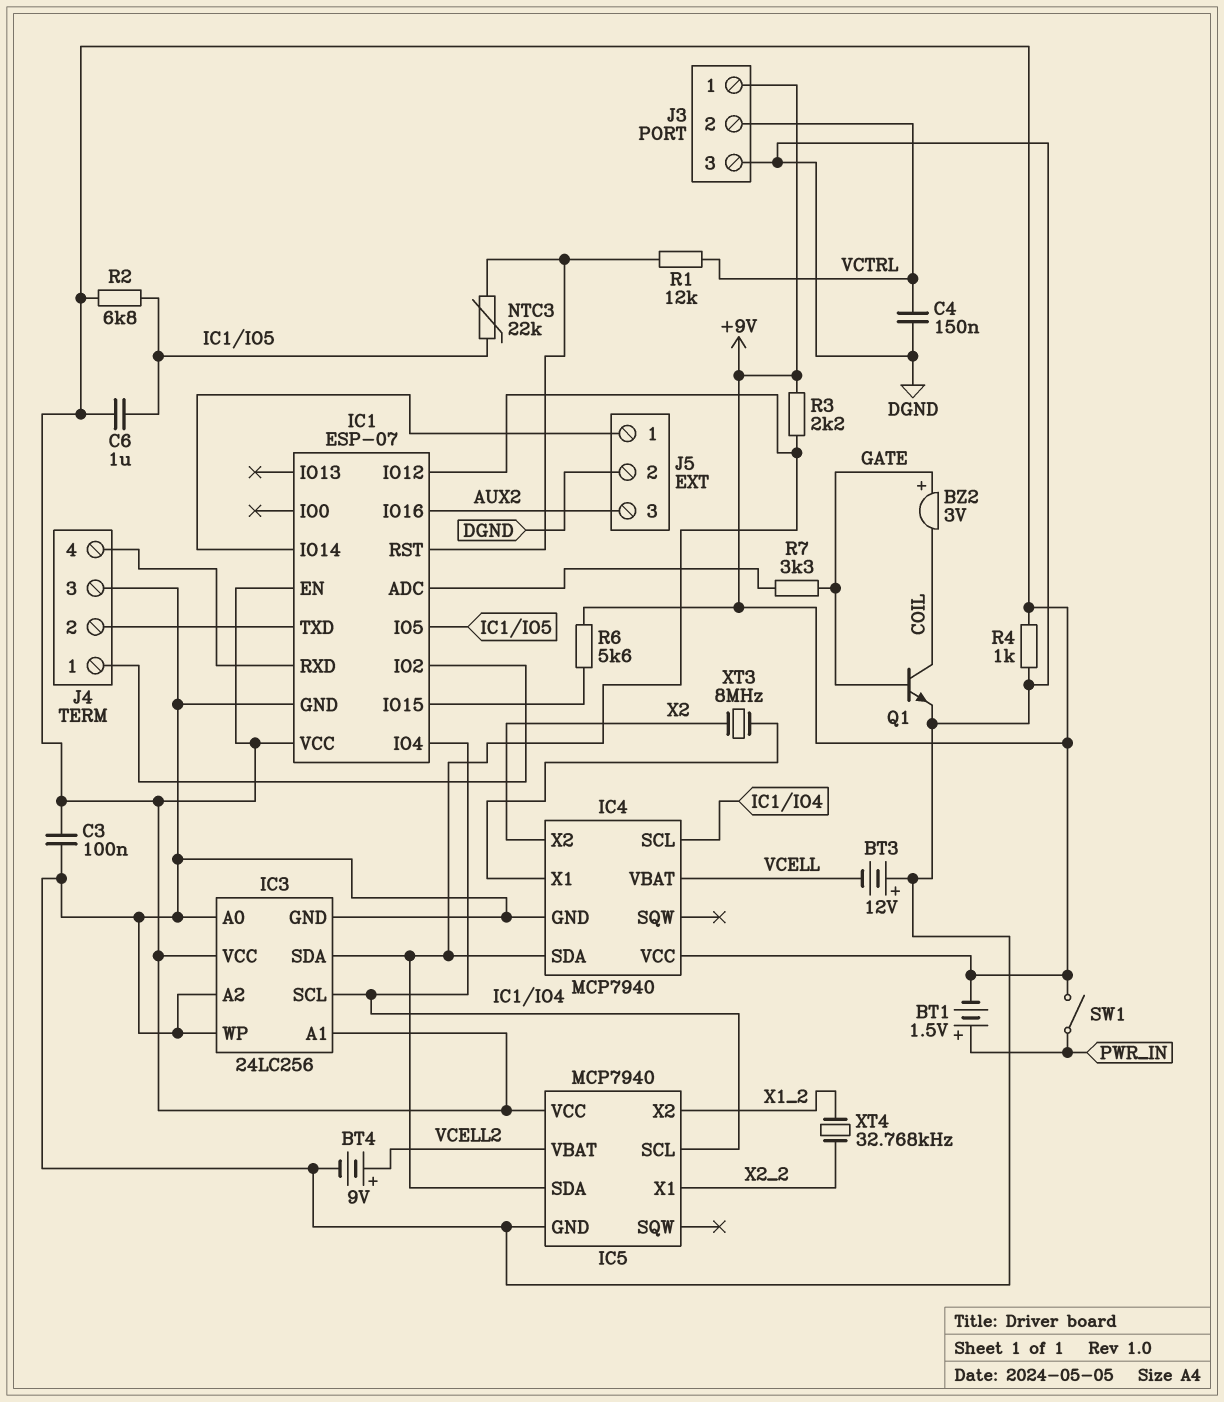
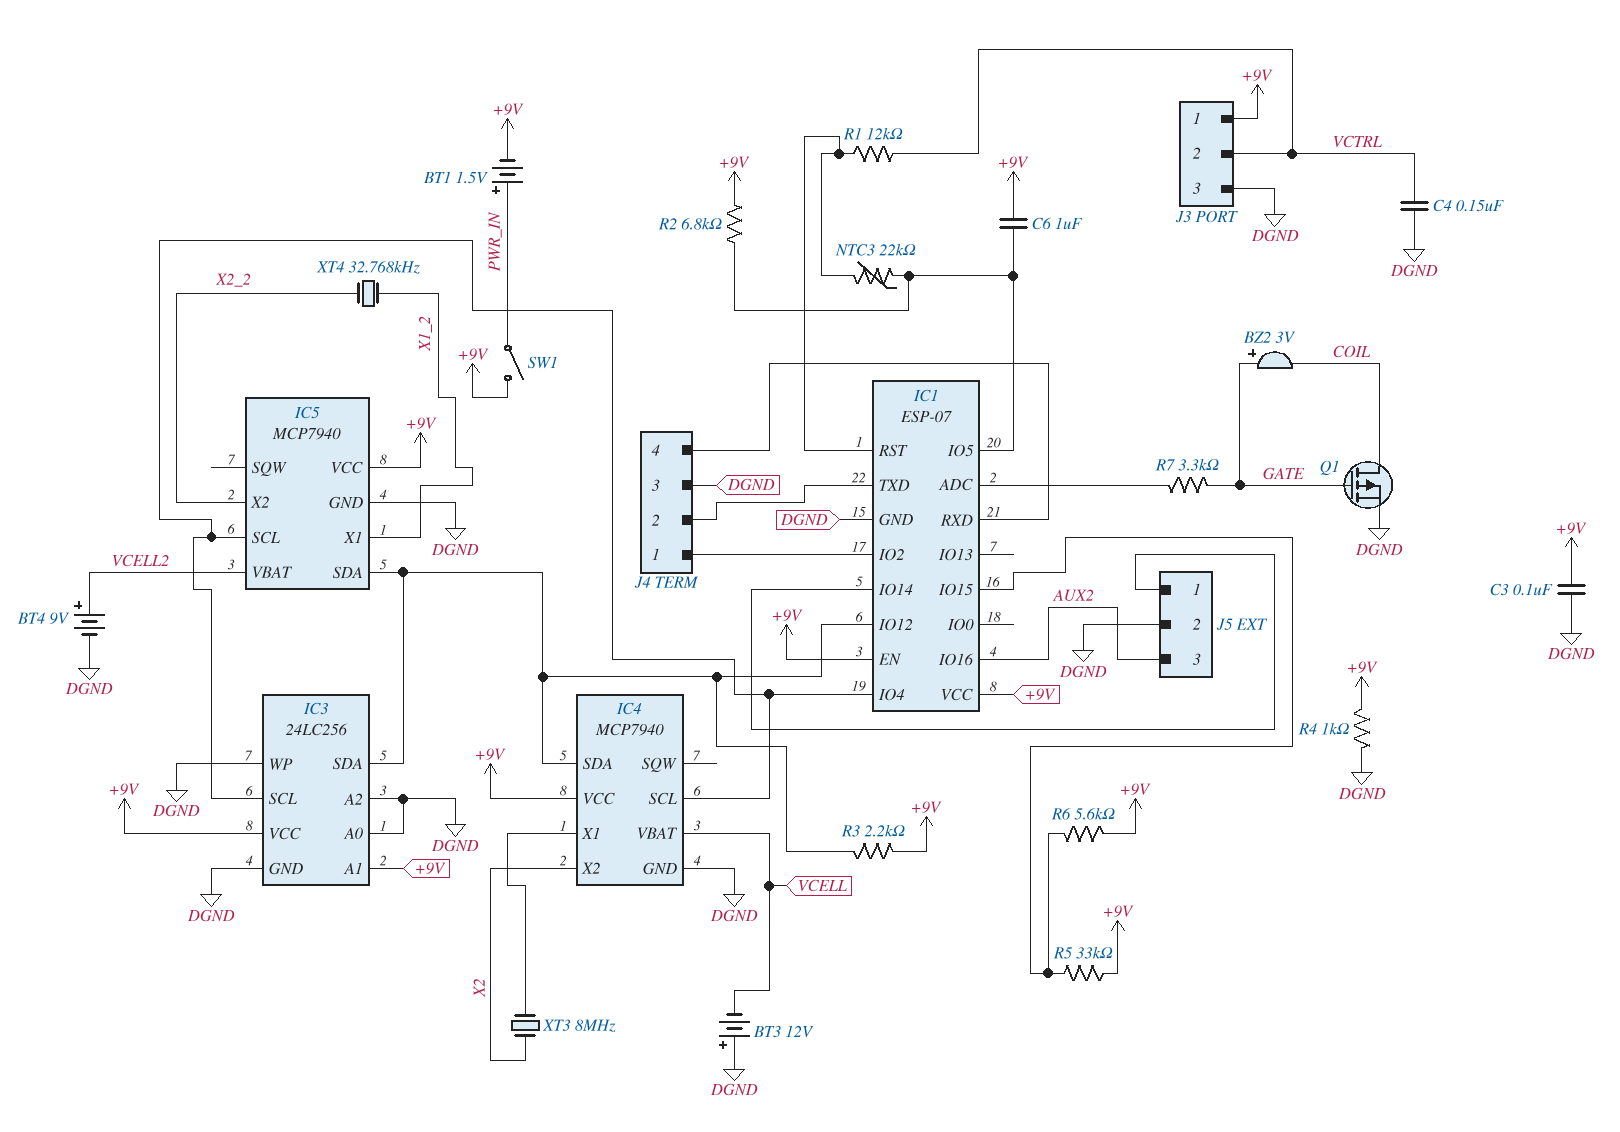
IC5 pin X1: X2_2 -> X1_2
IC5 pin X2: X1_2 -> X2_2
Q1: NPN (B GATE, C COIL, E DGND) -> PMOS (G GATE, D COIL, S DGND)
R5: none -> 33k (+9V, IC1/IO15)

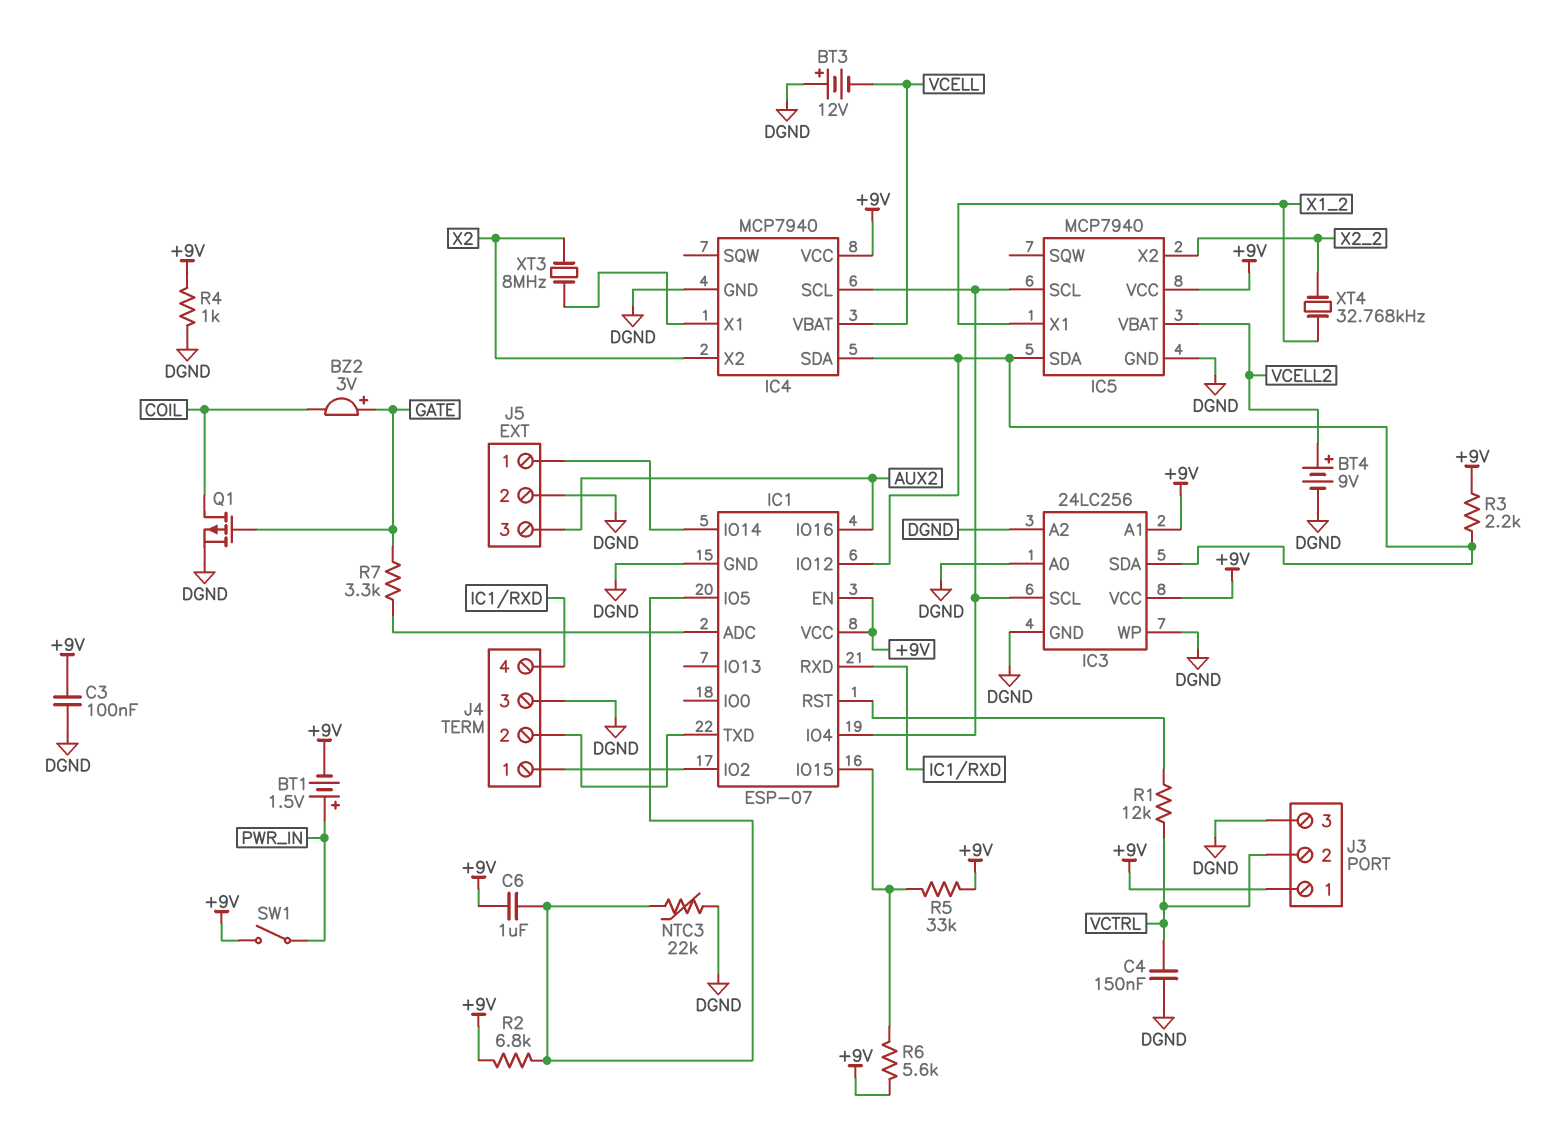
NTC3: 22k (IC1/IO5, IC1/RST) -> 22k (DGND, IC1/IO5)

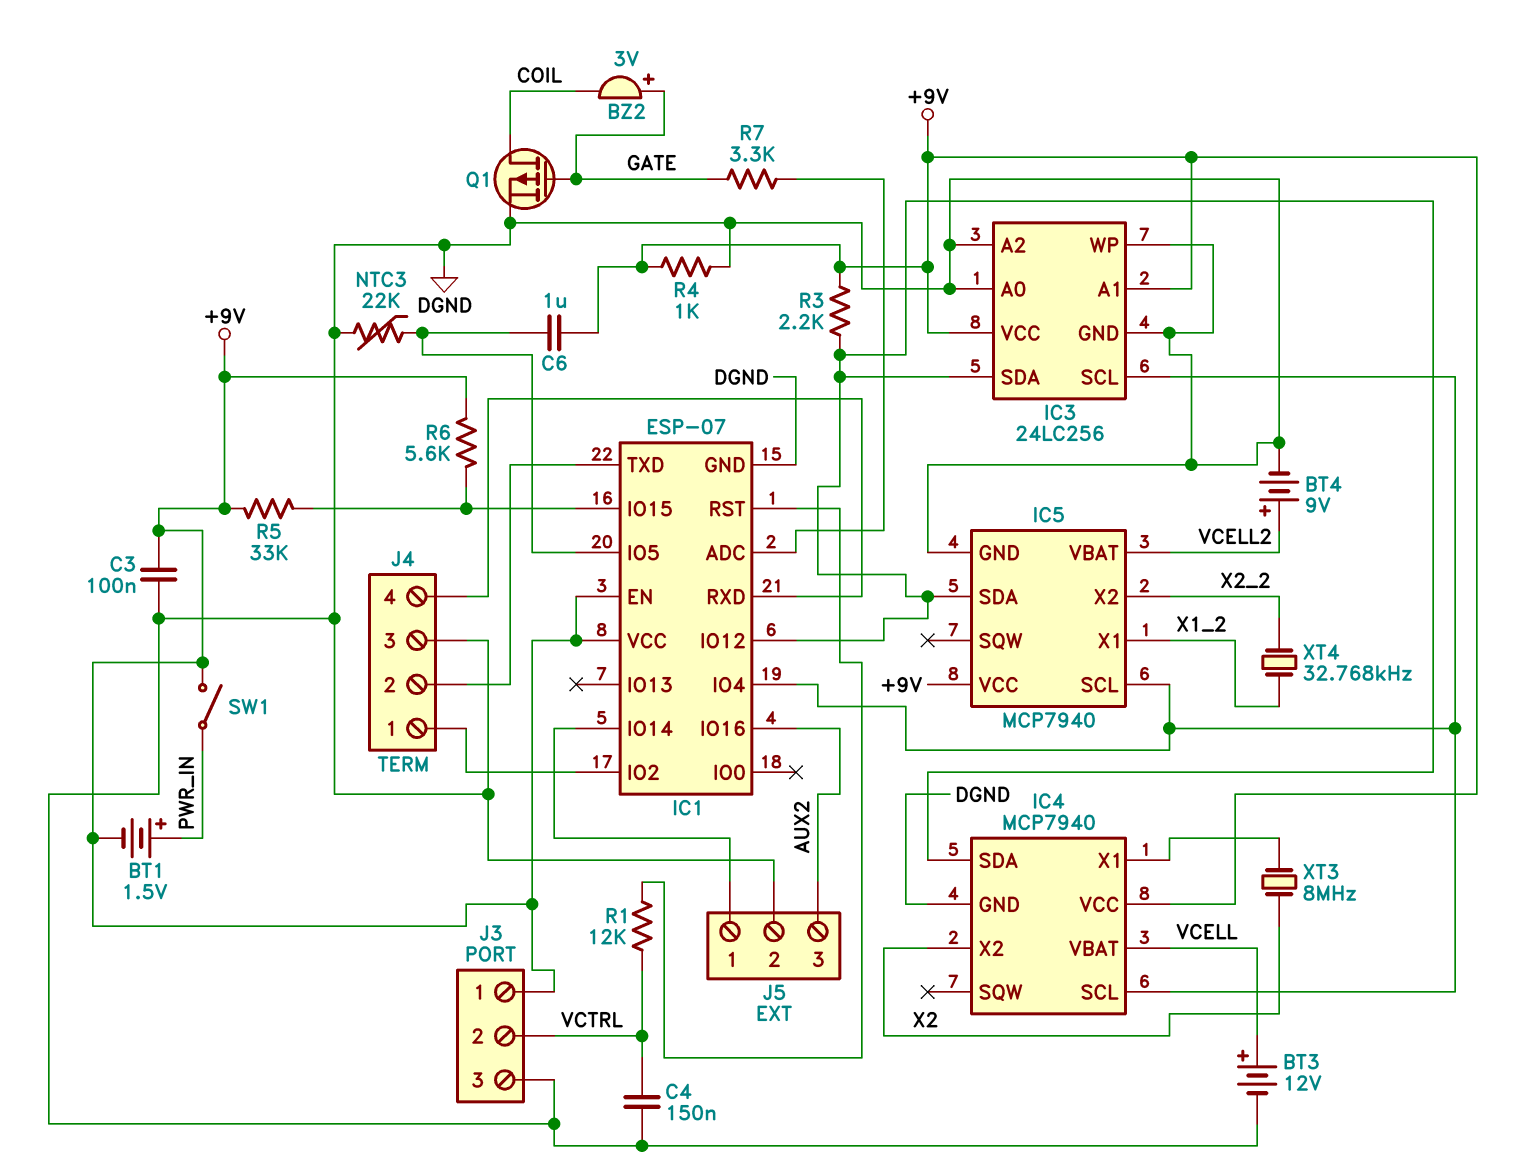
BT3: 12V (plus DGND, minus VCELL) -> 12V (plus VCELL, minus DGND)
R2: 6.8k (+9V, IC1/IO5) -> none

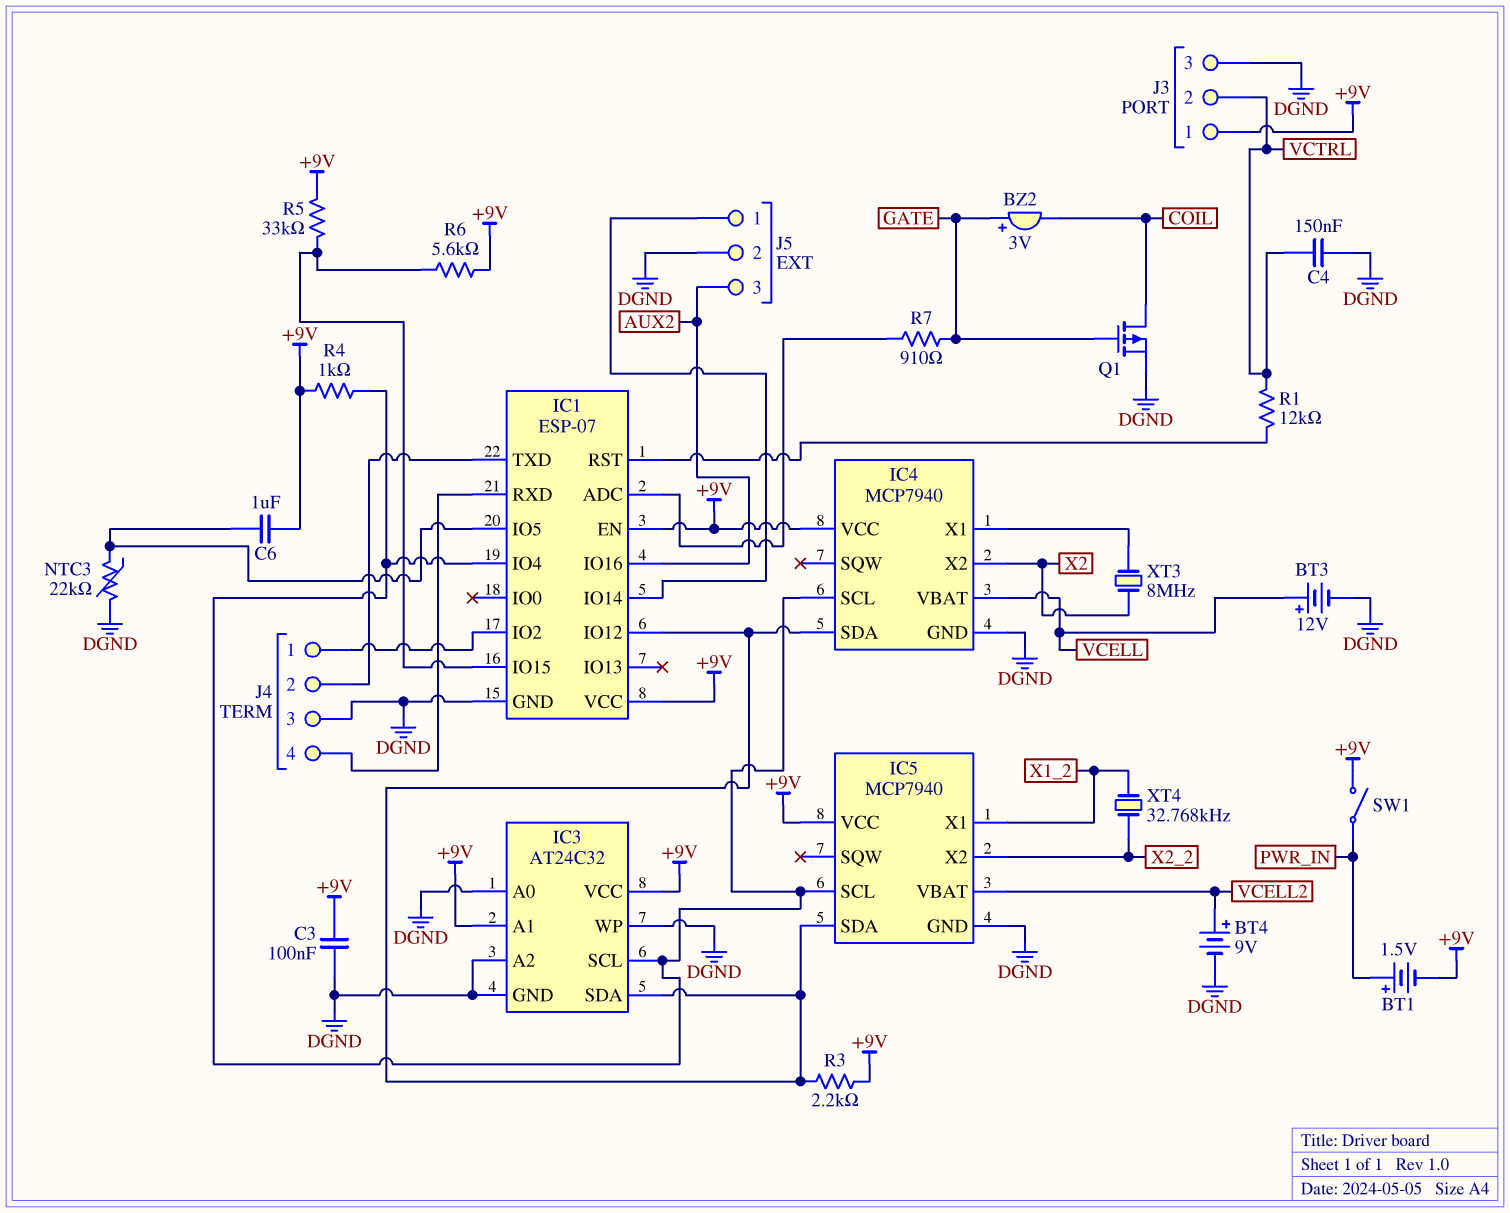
IC3: 24LC256 -> AT24C32
R4: 1k (+9V, DGND) -> 1k (+9V, IC1/IO4)
R7: 3.3k (GATE, IC1/ADC) -> 910 (GATE, IC1/ADC)

